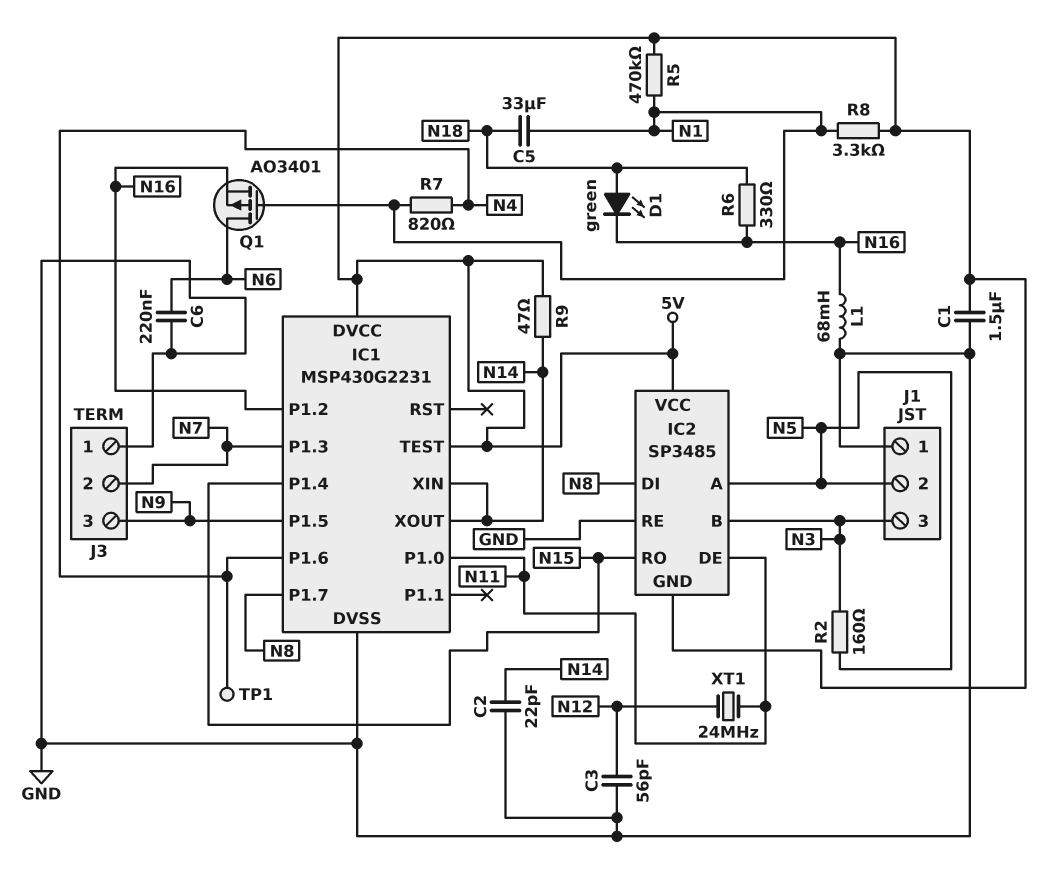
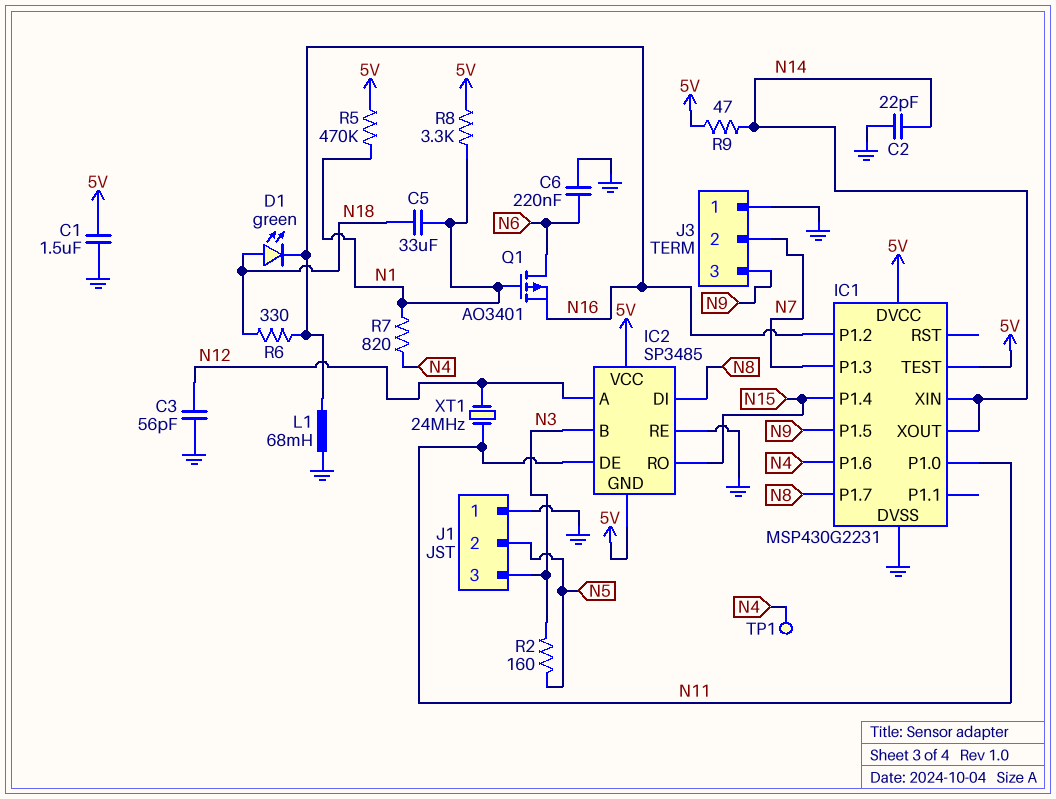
IC2 pin A: N5 -> N12

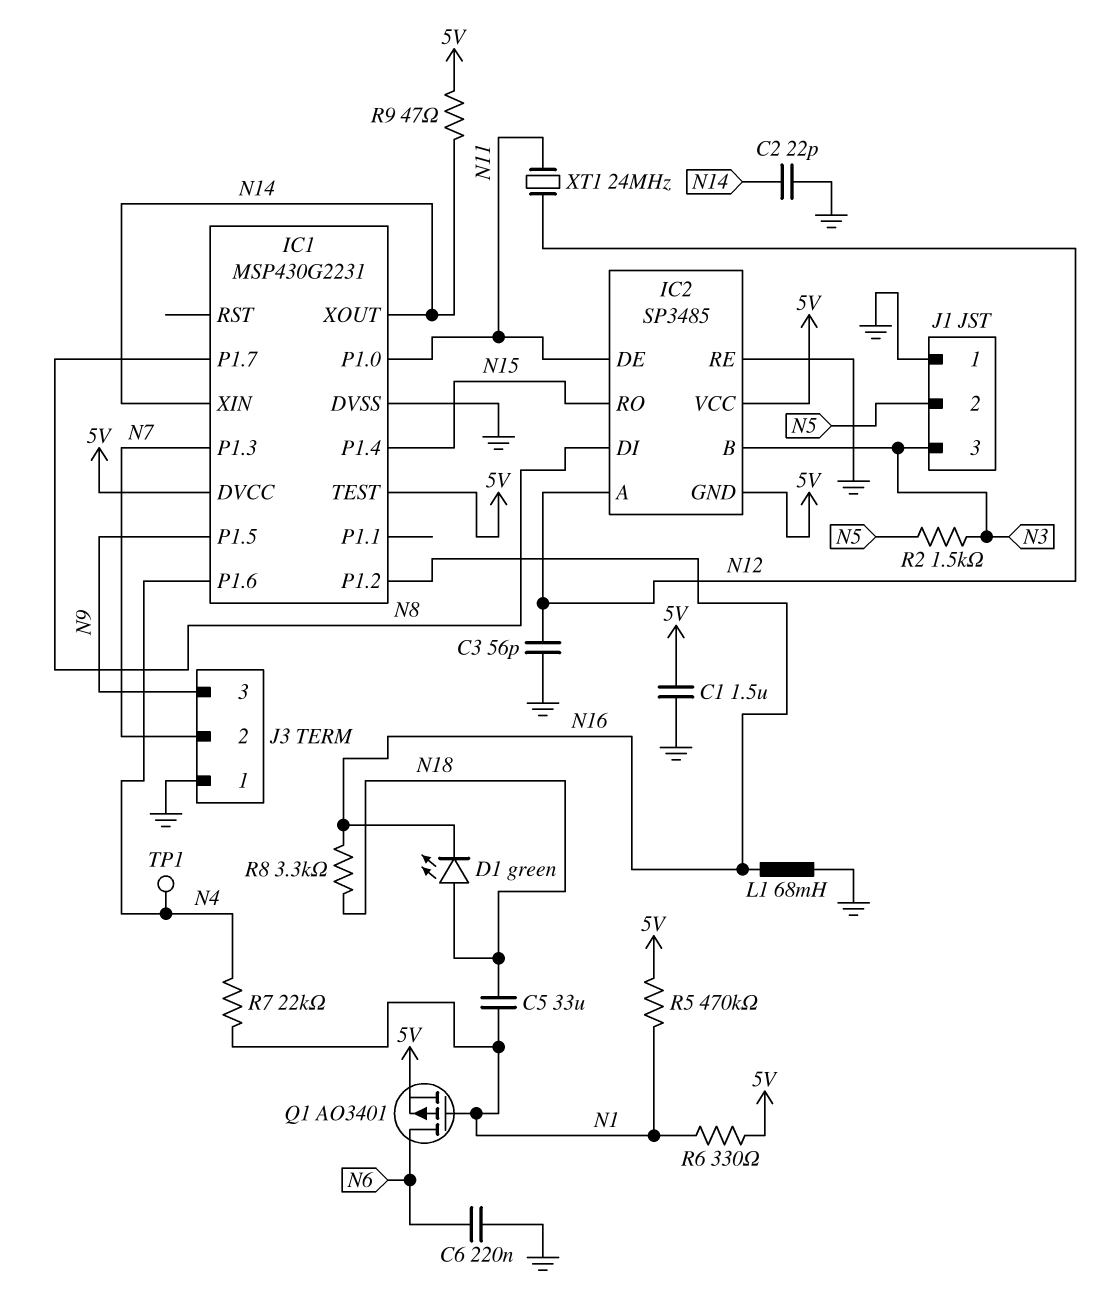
Q1: PMOS AO3401 (G N1, D N6, S N16) -> PMOS AO3401 (G N1, D N6, S 5V)
R2: 160 (N3, N5) -> 1.5k (N3, N5)
R6: 330 (N16, N18) -> 330 (5V, N1)
R7: 820 (N1, N4) -> 22k (N1, N4)
R8: 3.3k (5V, N1) -> 3.3k (N16, N18)

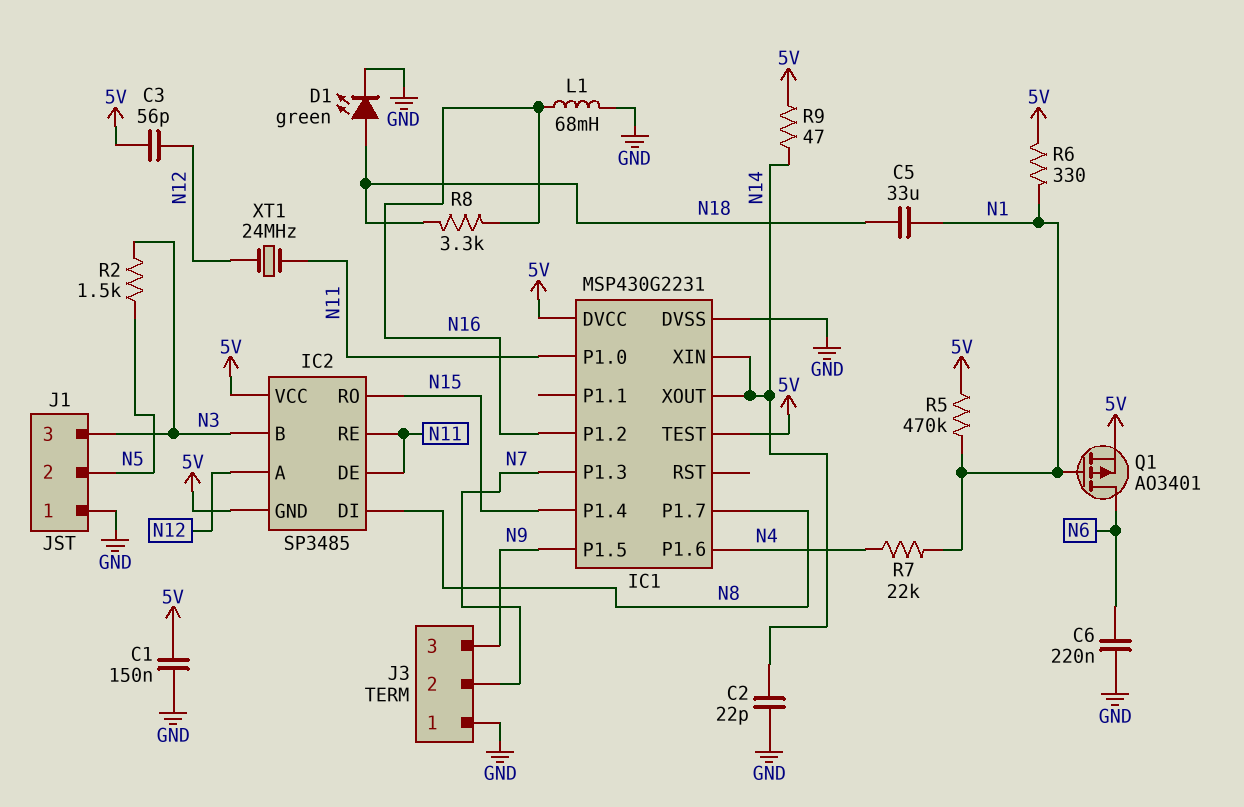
C1: 1.5uF (5V, GND) -> 150nF (5V, GND)
C3: 56pF (GND, N12) -> 56pF (5V, N12)
D1: LED green (A N18, K N16) -> LED green (A N18, K GND)
IC2 pin RE: GND -> N11
TP1: test point (N4) -> none

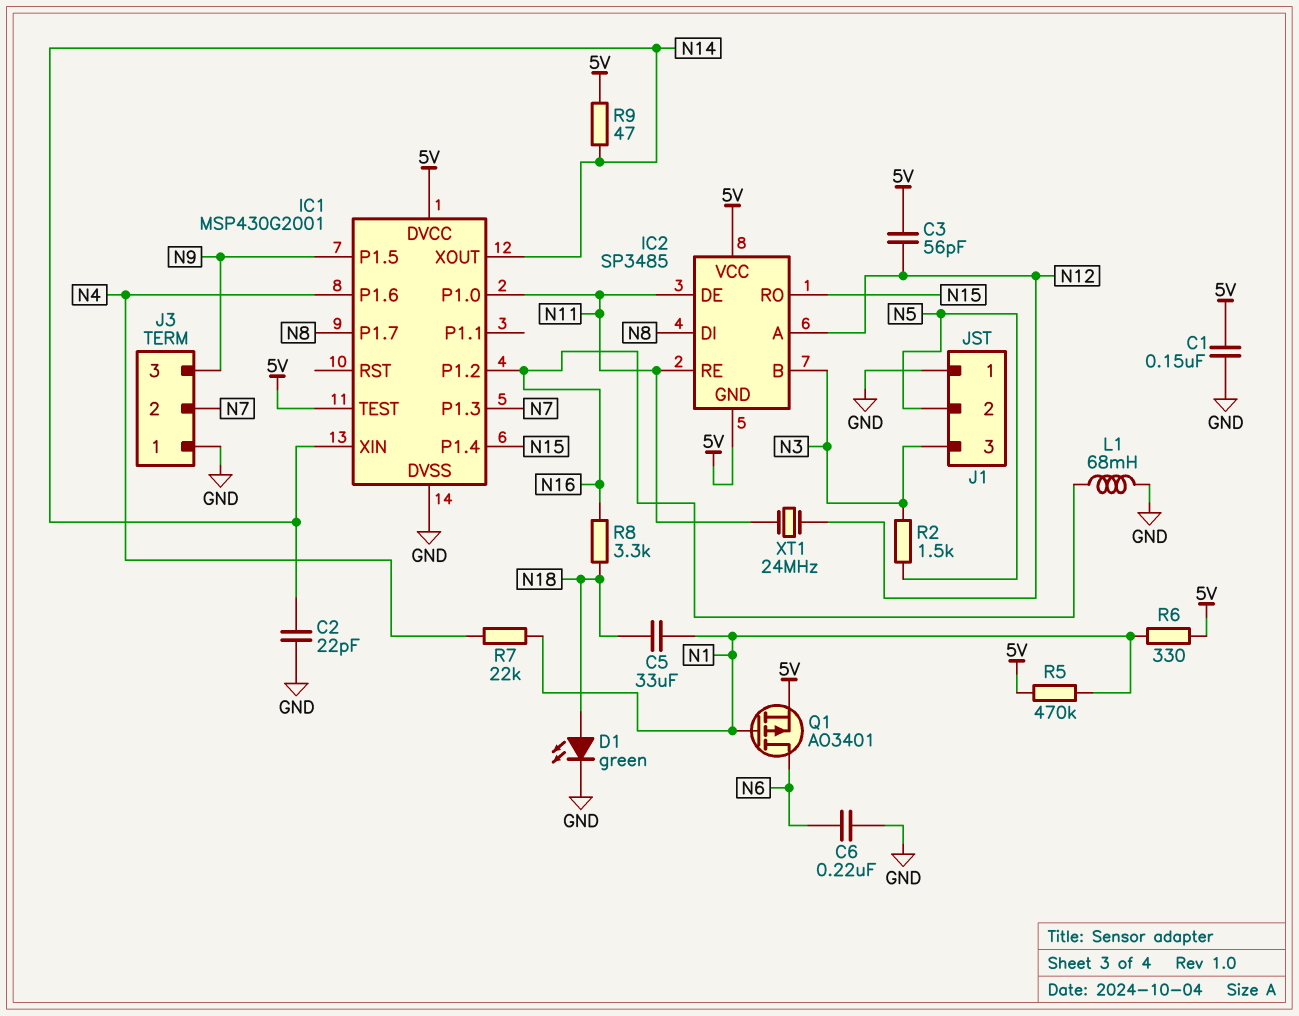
IC1: MSP430G2231 -> MSP430G2001

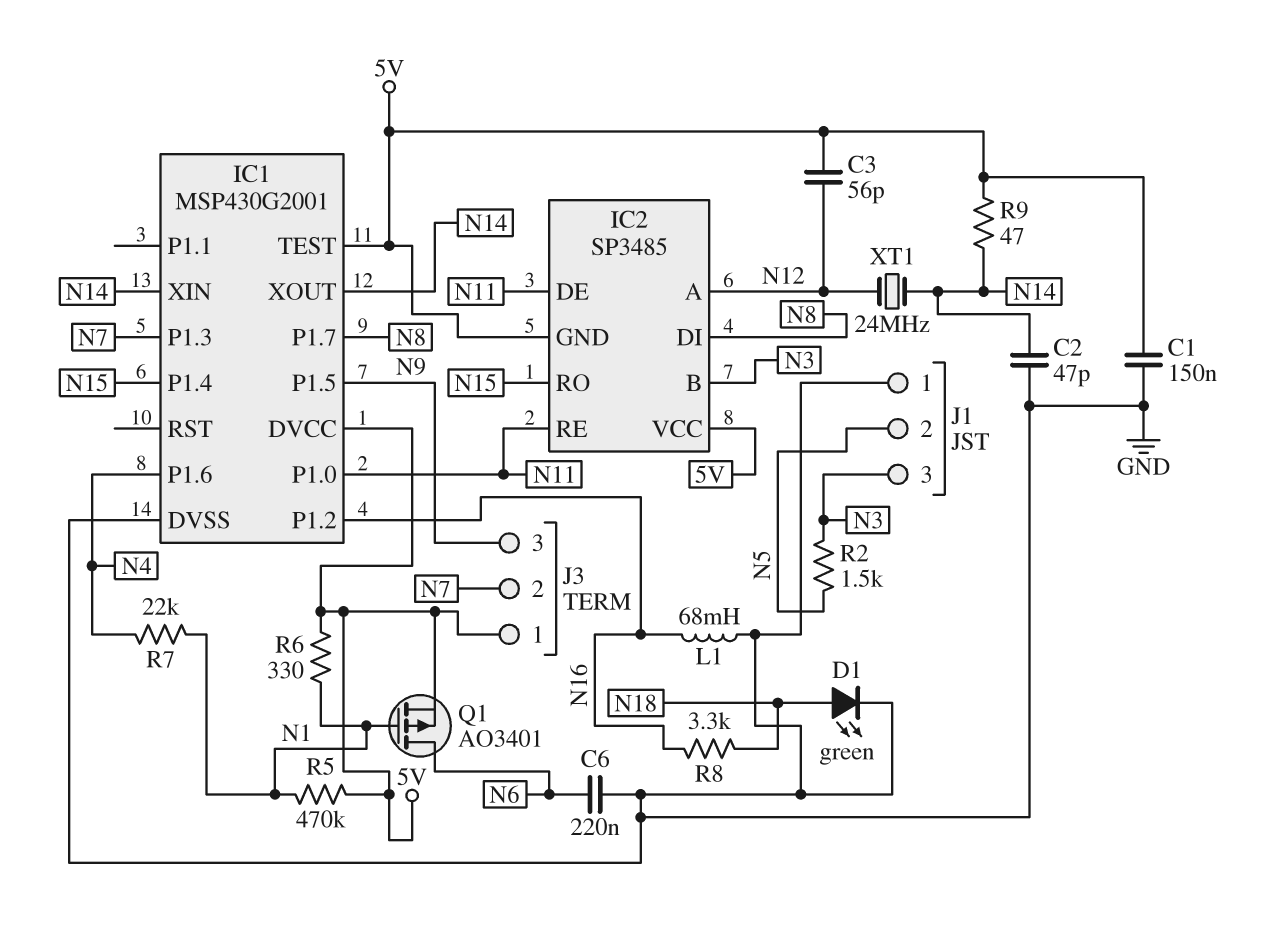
C2: 22pF (GND, N14) -> 47pF (GND, N14)
C5: 33uF (N1, N18) -> none
J3 pin 1: GND -> 5V
XT1: 24MHz (N11, N12) -> 24MHz (N12, N14)

